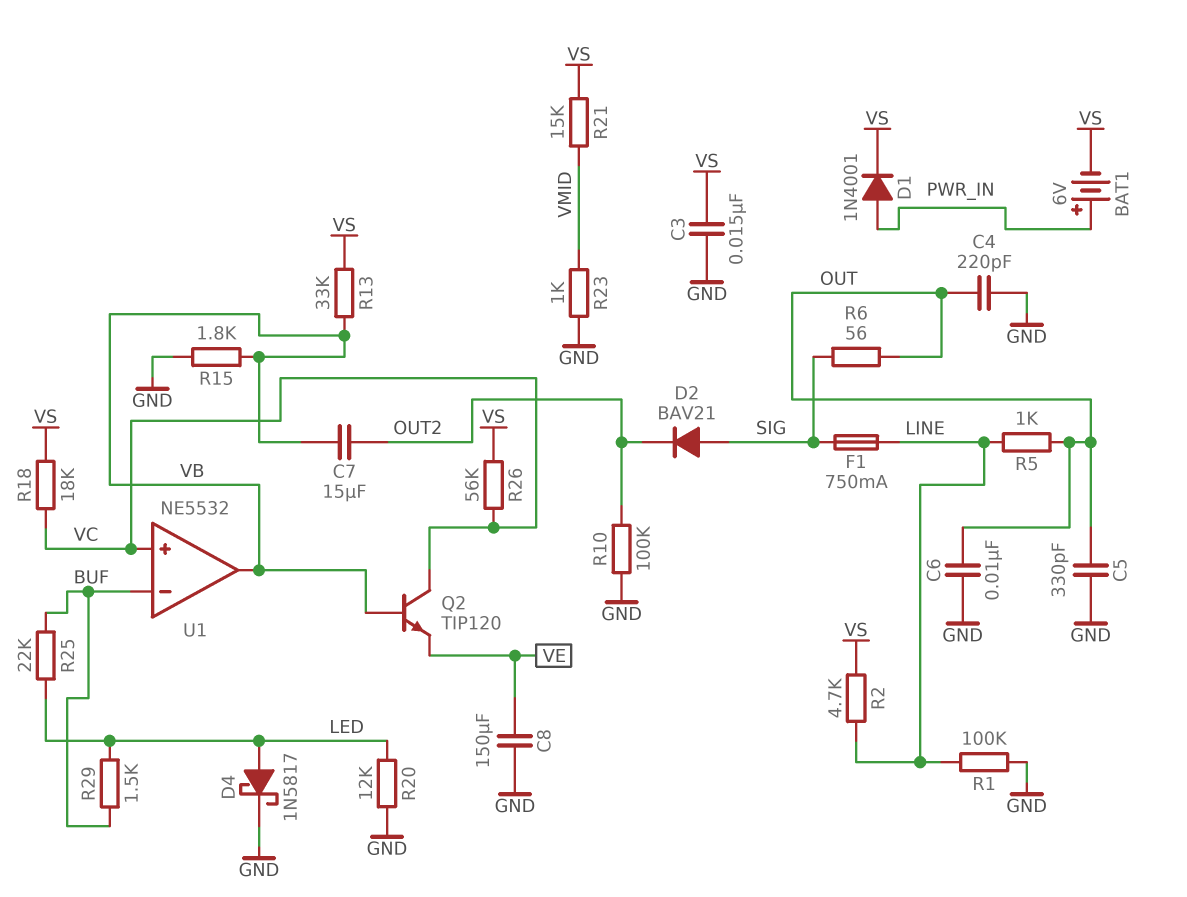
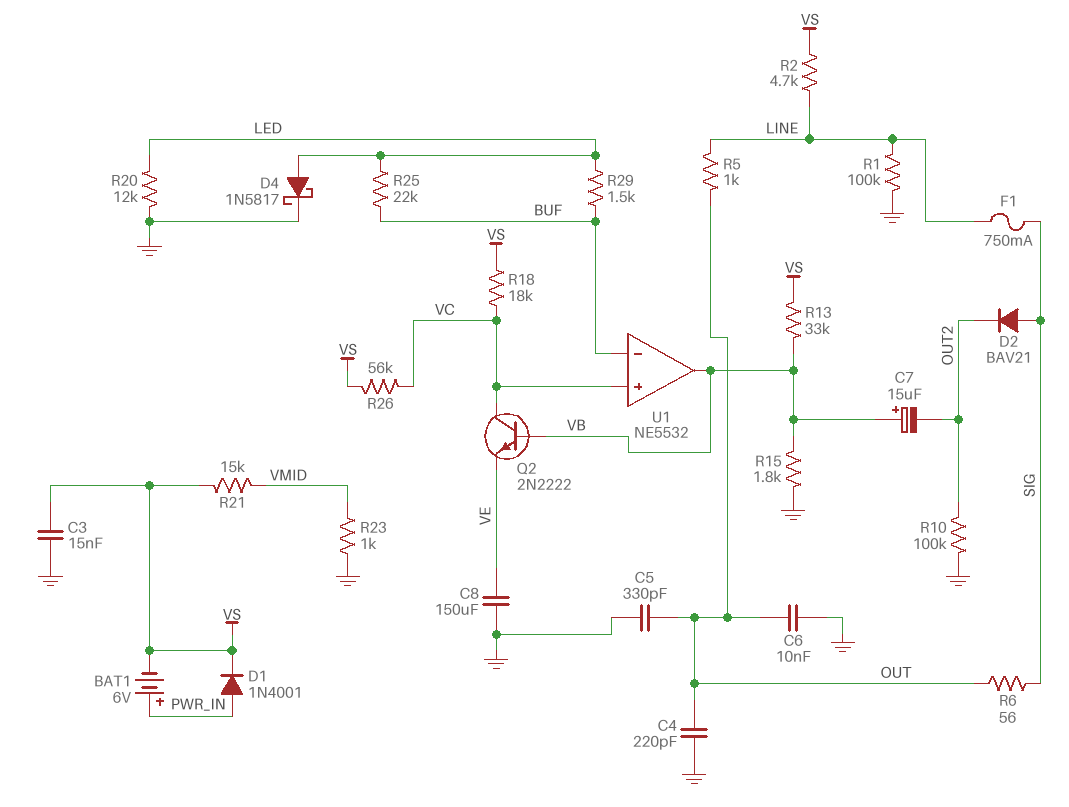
C7: 15uF (OUT2, VB) -> 15uF (plus VB, minus OUT2)
Q2: NPN TIP120 (B VB, C VC, E VE) -> NPN 2N2222 (B VB, C VC, E VE)

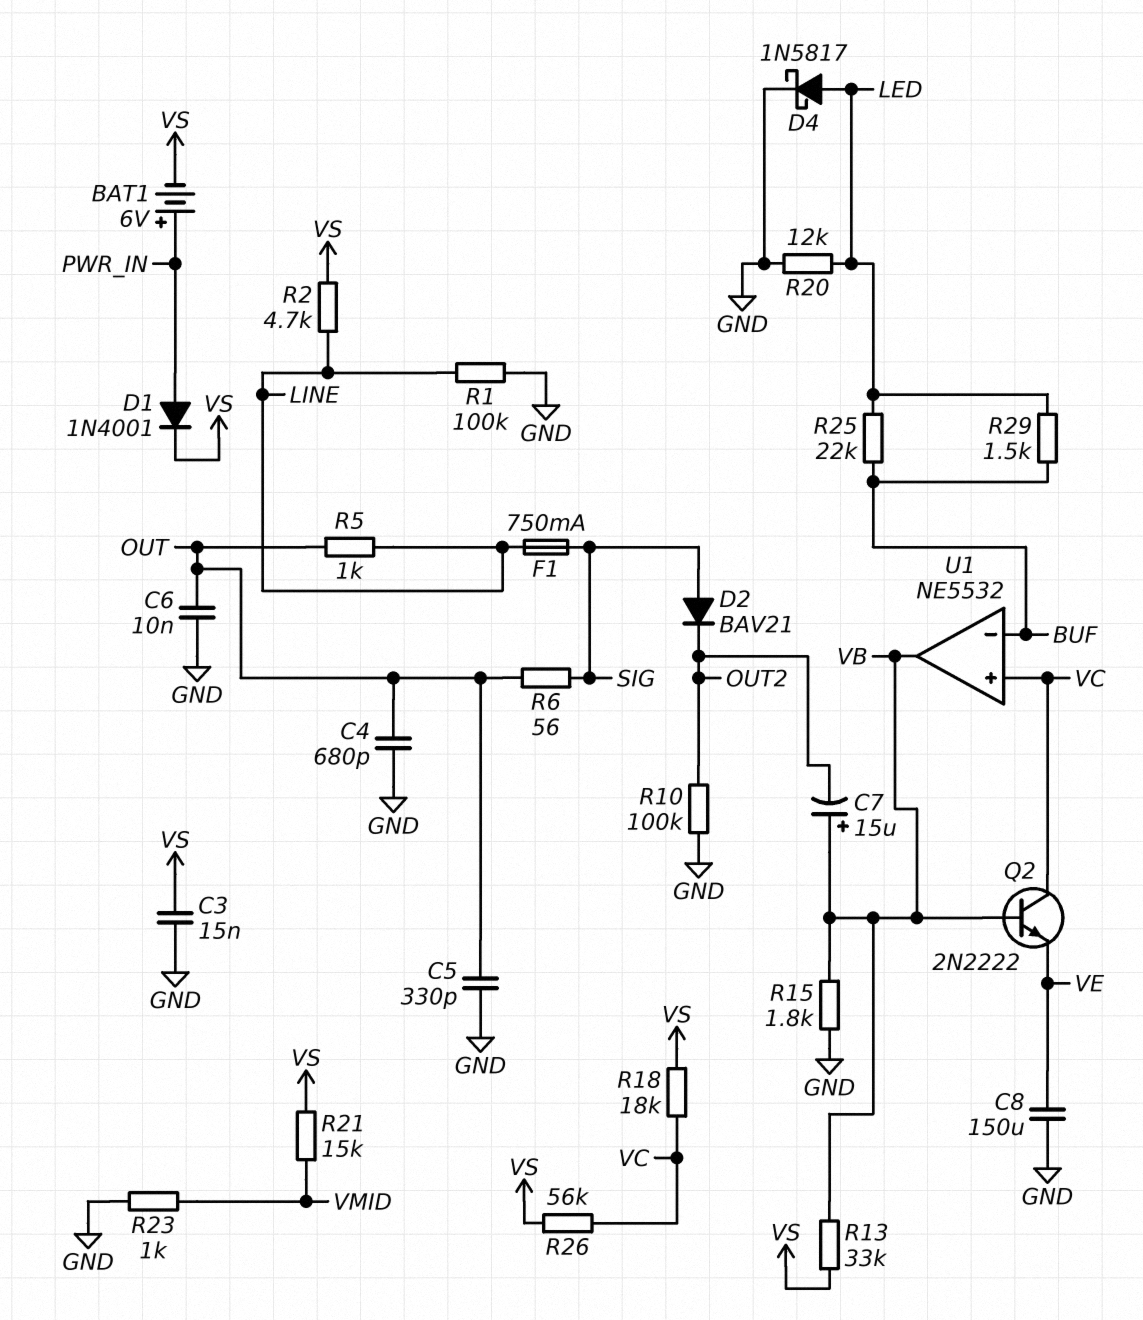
C4: 220pF (GND, OUT) -> 680pF (GND, OUT)

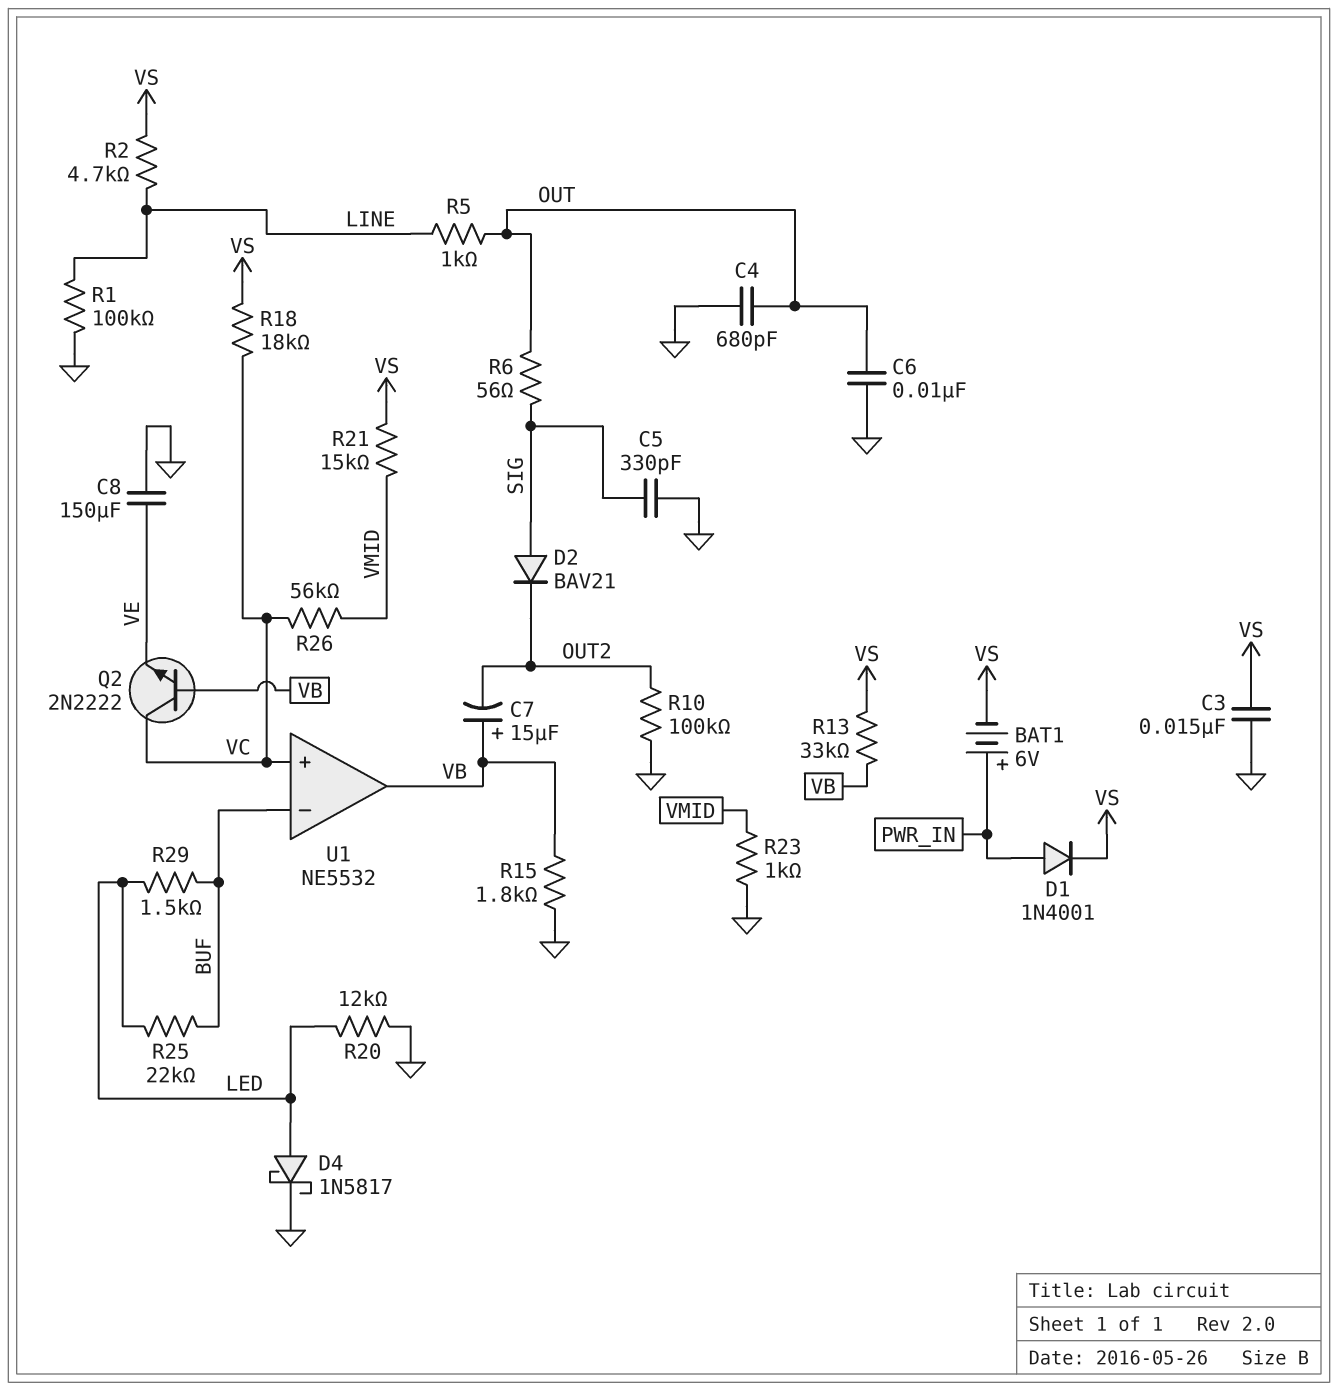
C5: 330pF (GND, OUT) -> 330pF (GND, SIG)
F1: 750mA (LINE, SIG) -> none
R26: 56k (VC, VS) -> 56k (VC, VMID)

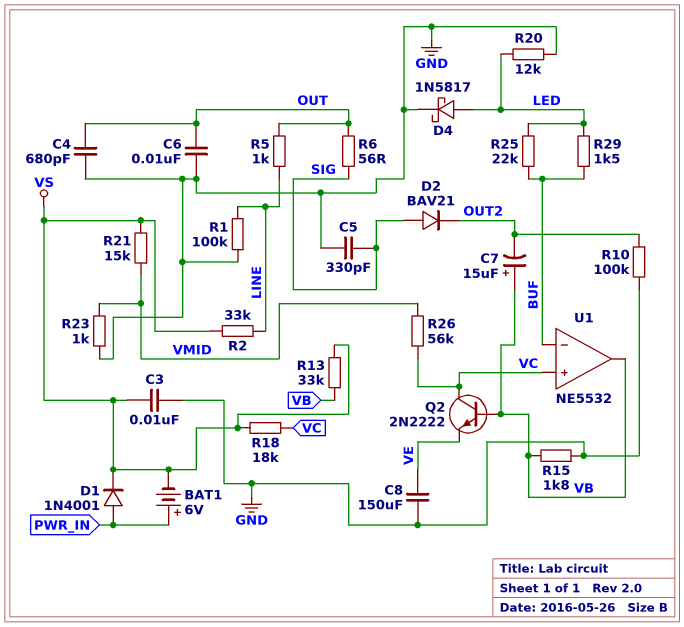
C3: 15nF (GND, VS) -> 10nF (GND, VS)
R2: 4.7k (LINE, VS) -> 33k (LINE, VS)

